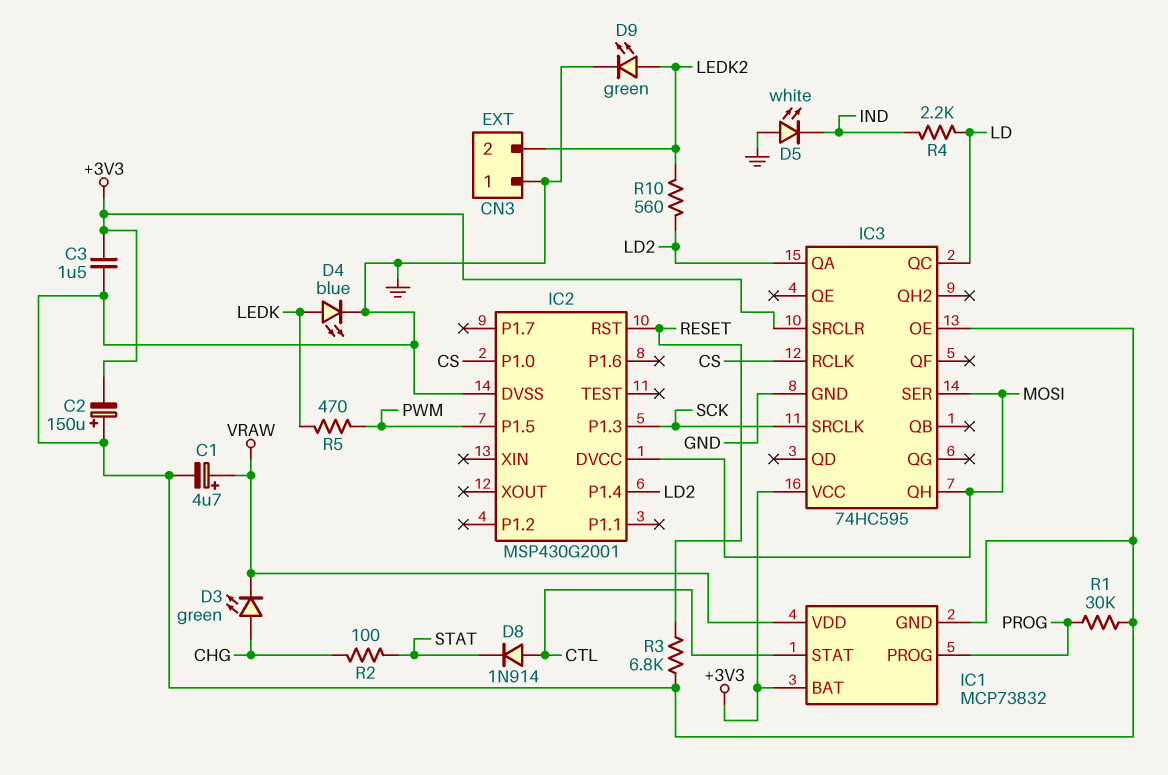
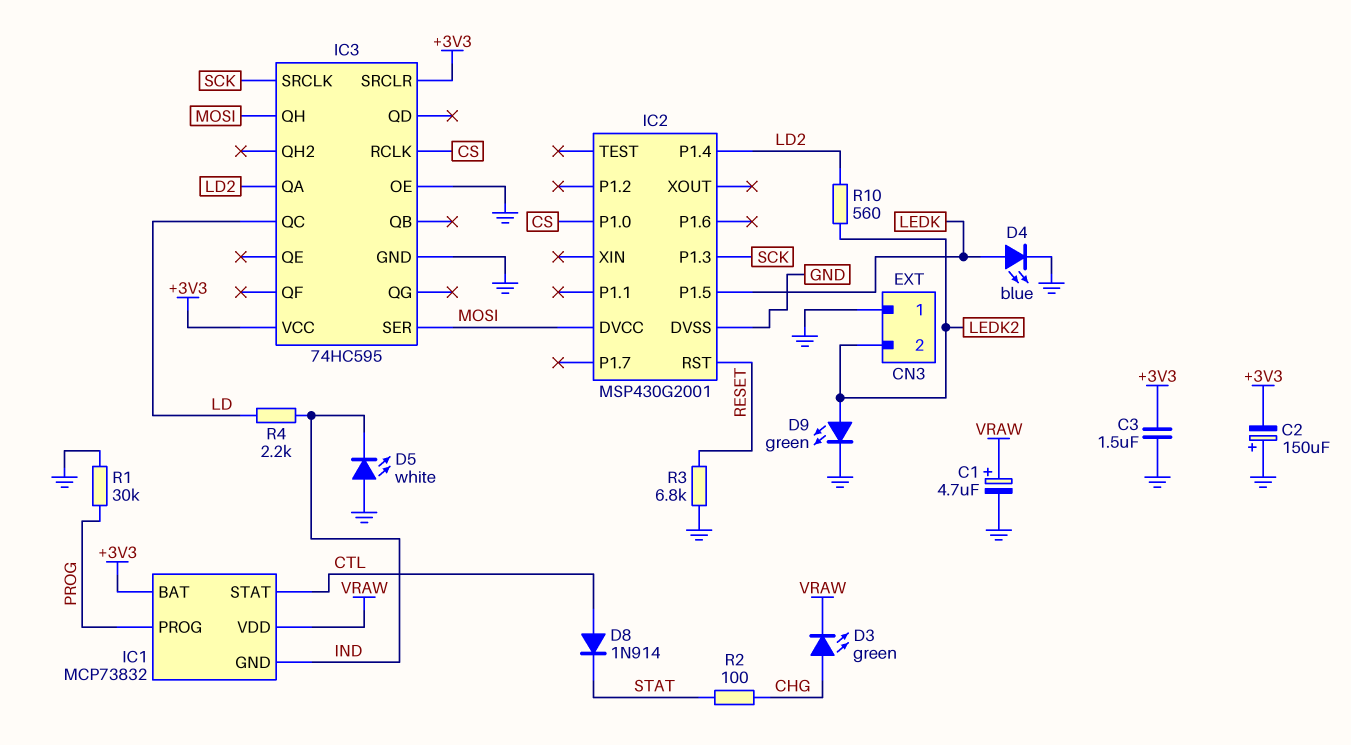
IC1 pin GND: GND -> IND
IC2 pin P1.5: PWM -> LEDK
R5: 470 (LEDK, PWM) -> none

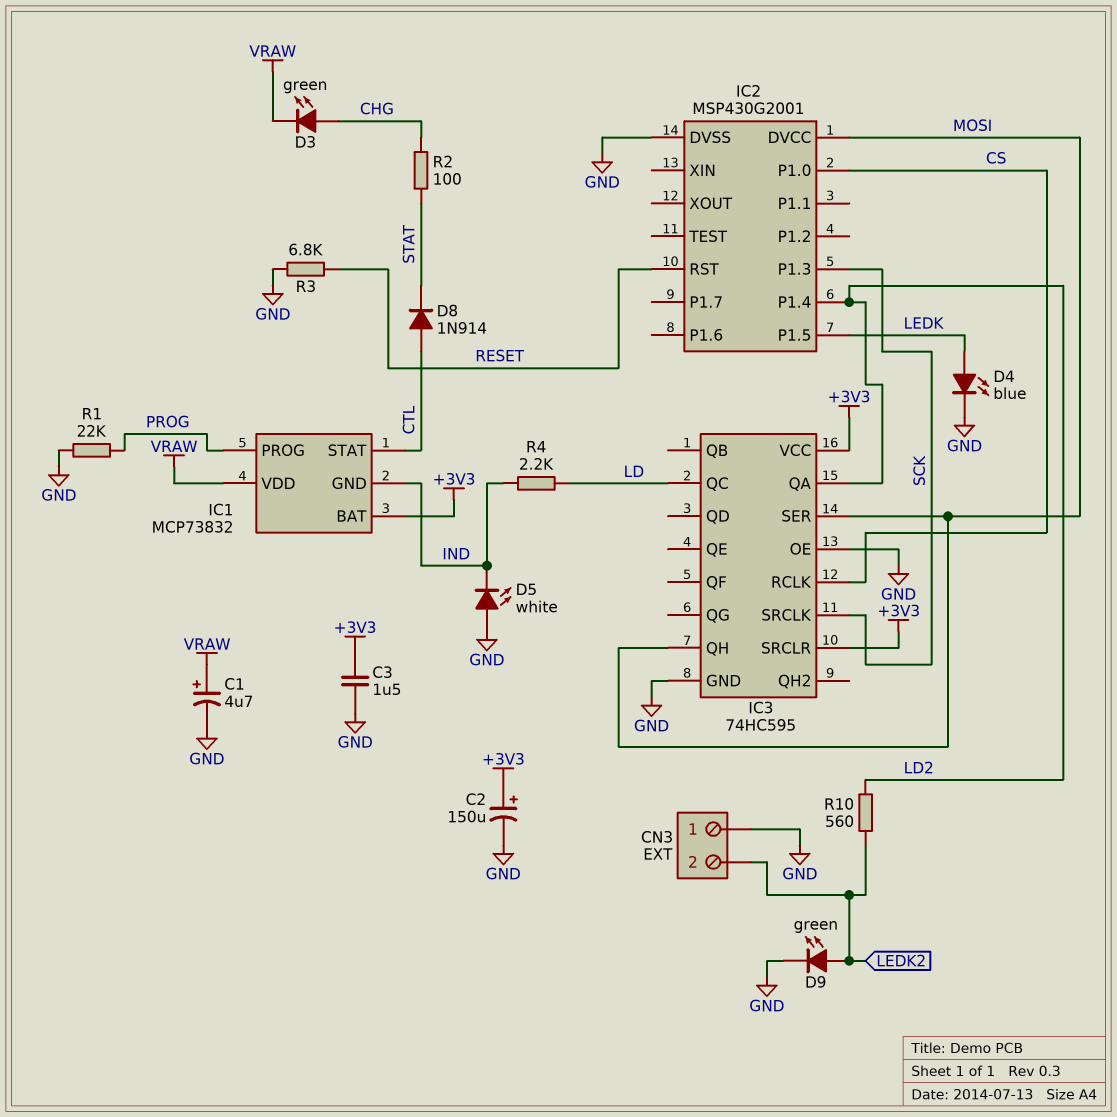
C2: 150uF (plus GND, minus +3V3) -> 150uF (plus +3V3, minus GND)
R1: 30k (GND, PROG) -> 22k (GND, PROG)

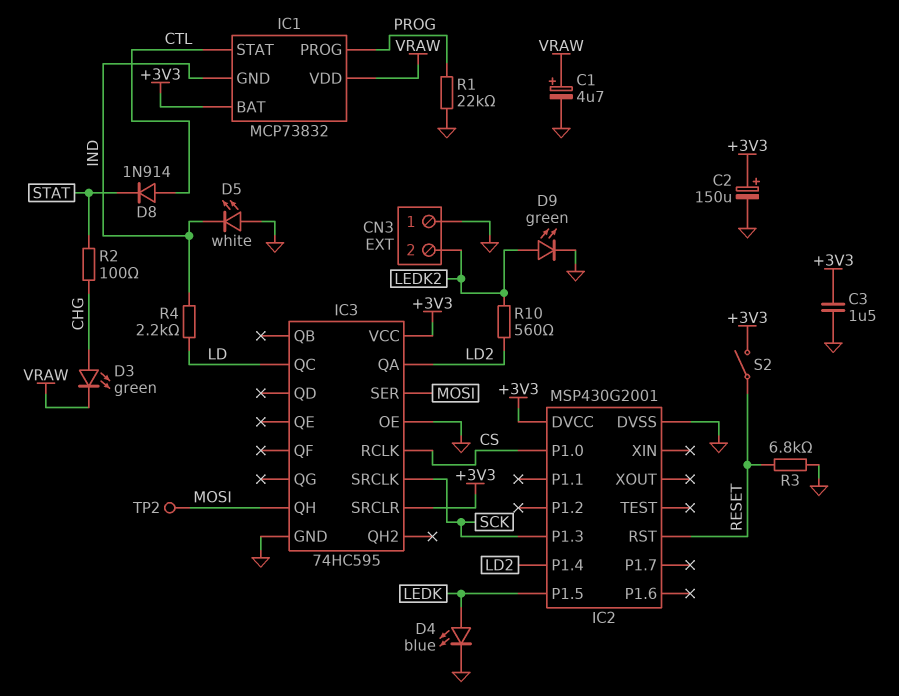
IC2 pin DVCC: MOSI -> +3V3
S2: none -> switch (+3V3, RESET)
TP2: none -> test point (MOSI)

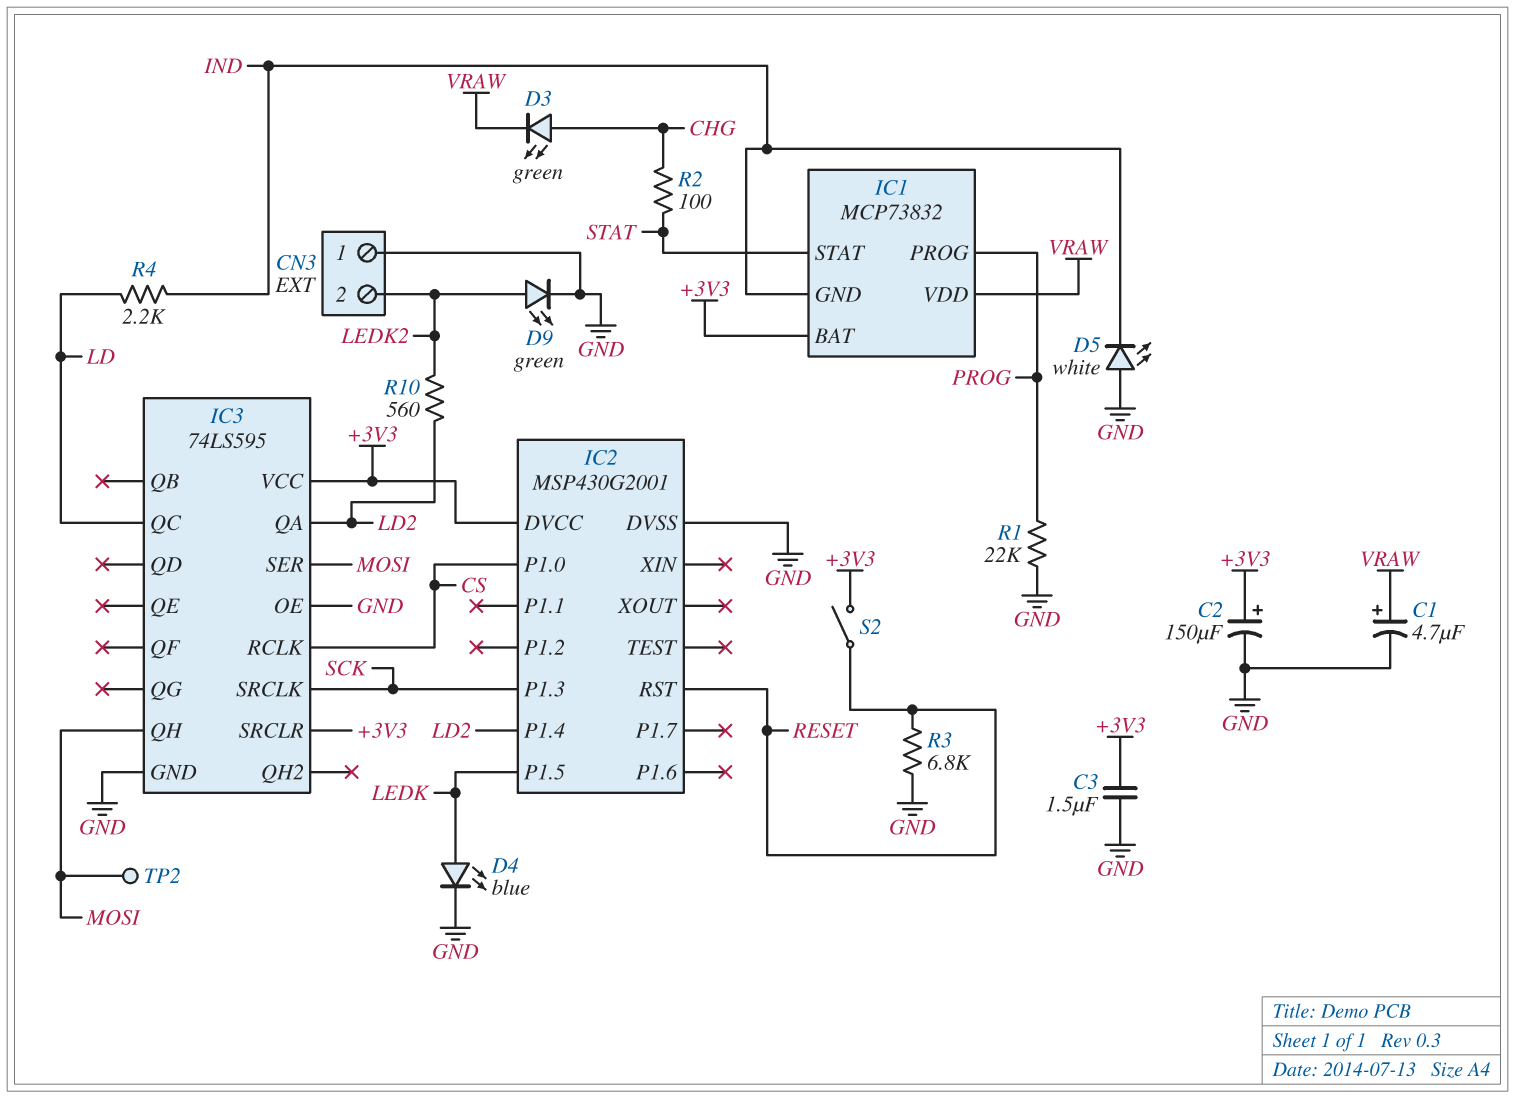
D8: diode 1N914 (A CTL, K STAT) -> none
IC1 pin STAT: CTL -> STAT
IC3: 74HC595 -> 74LS595

